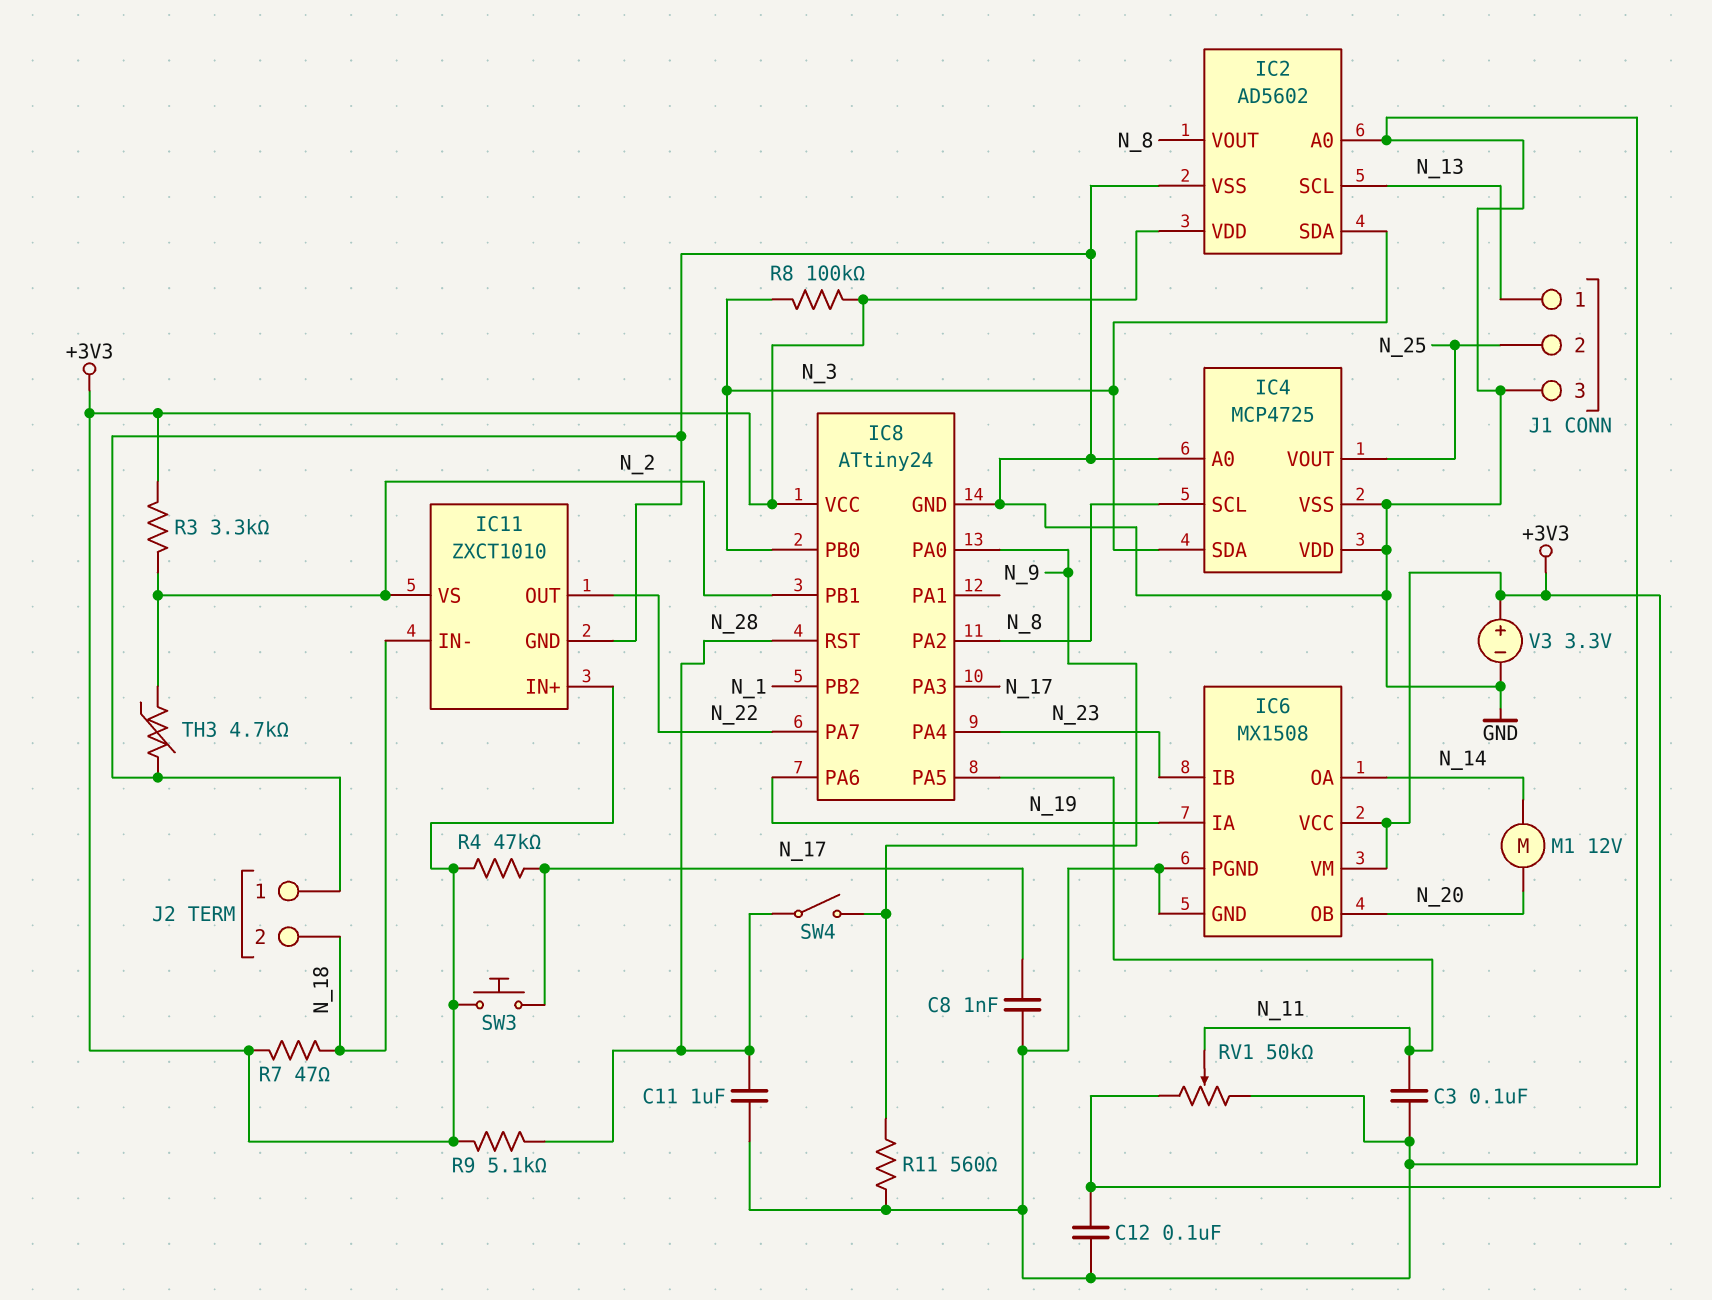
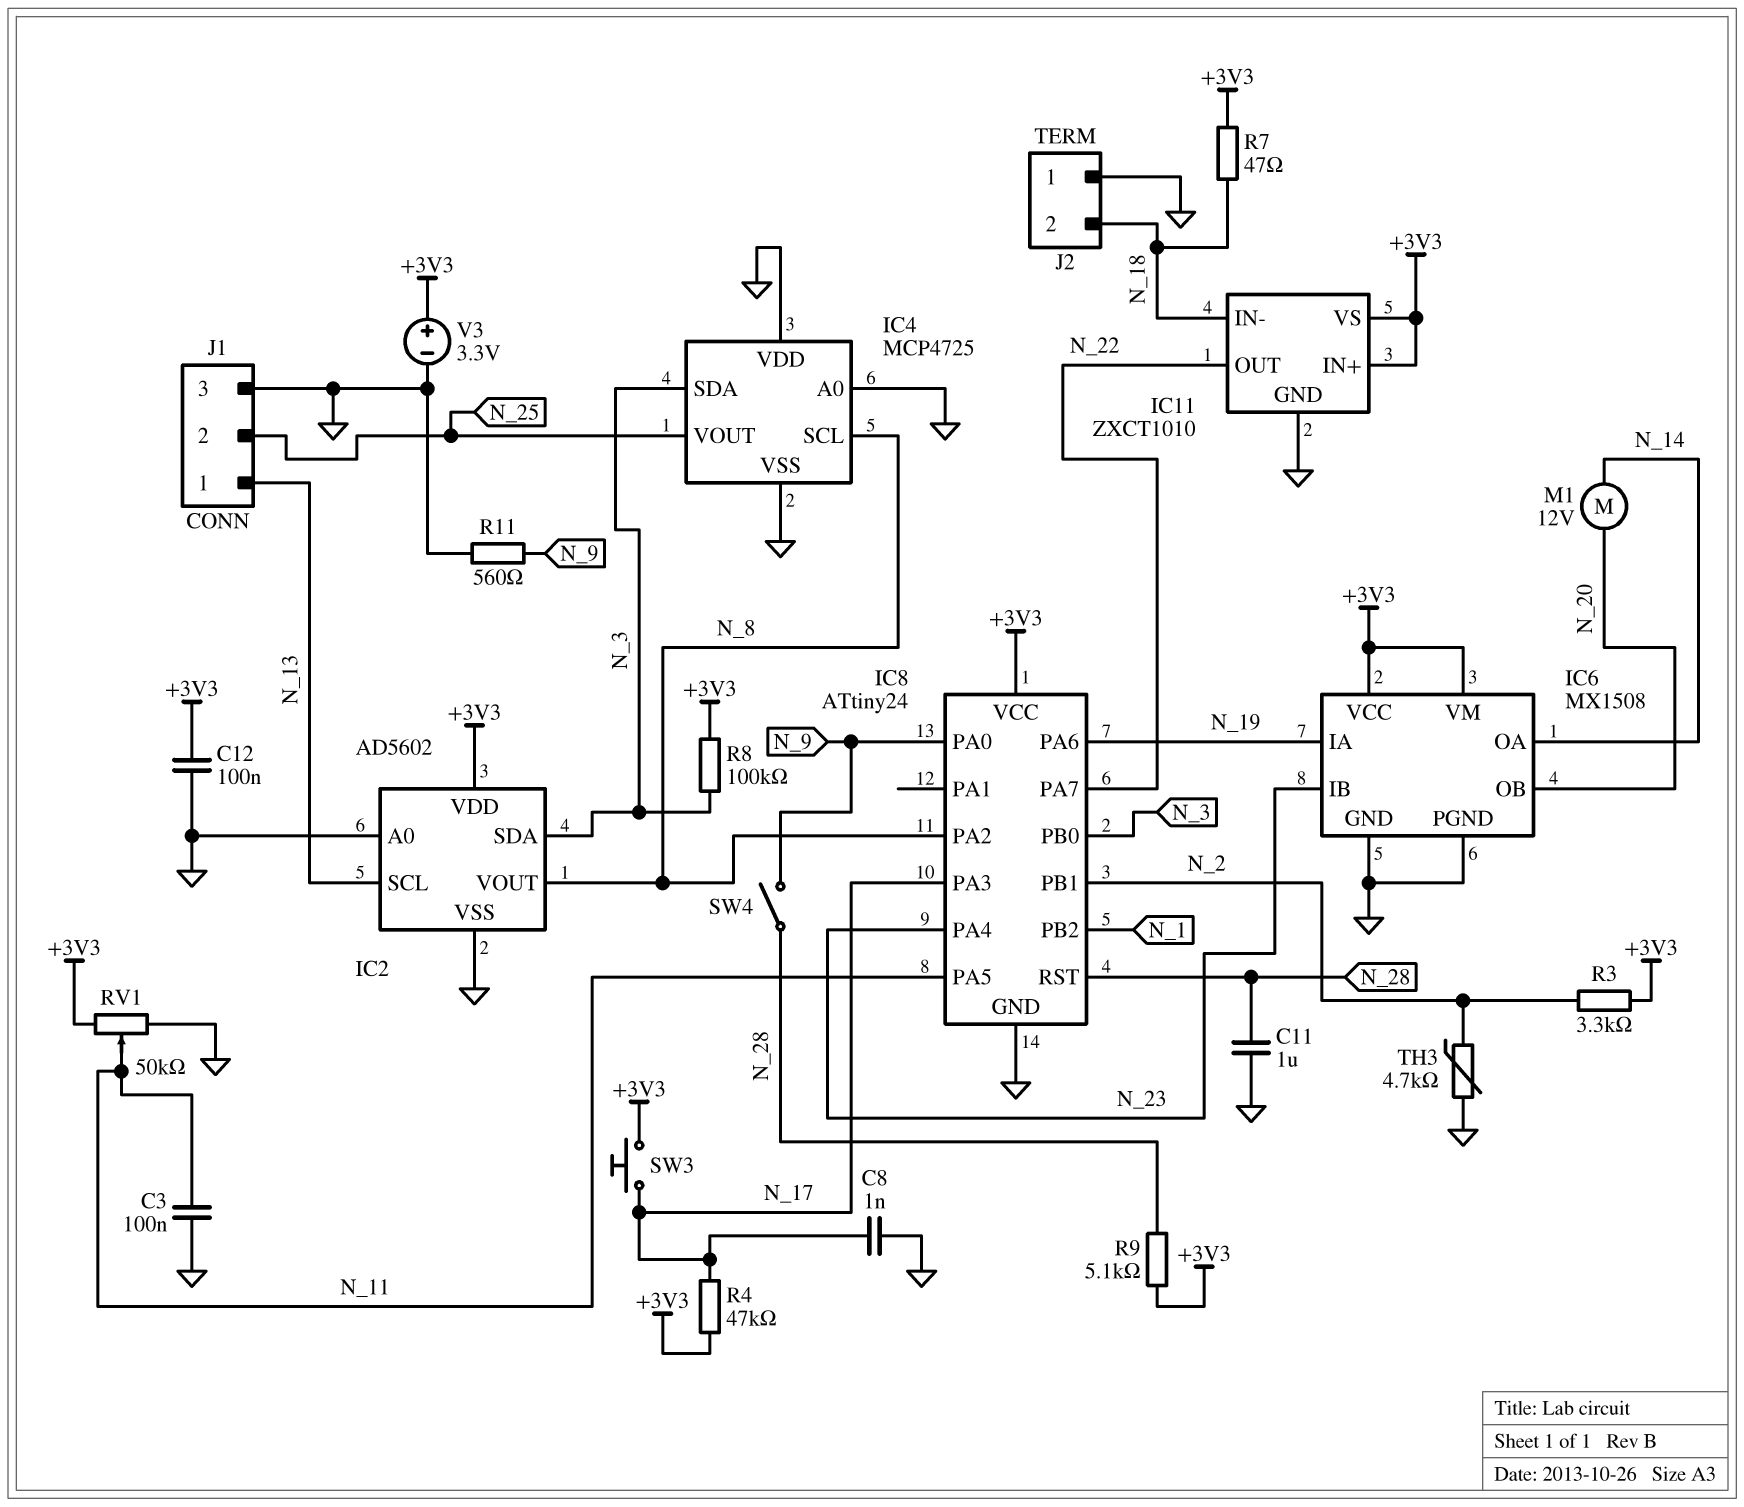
IC11 pin VS: N_2 -> +3V3

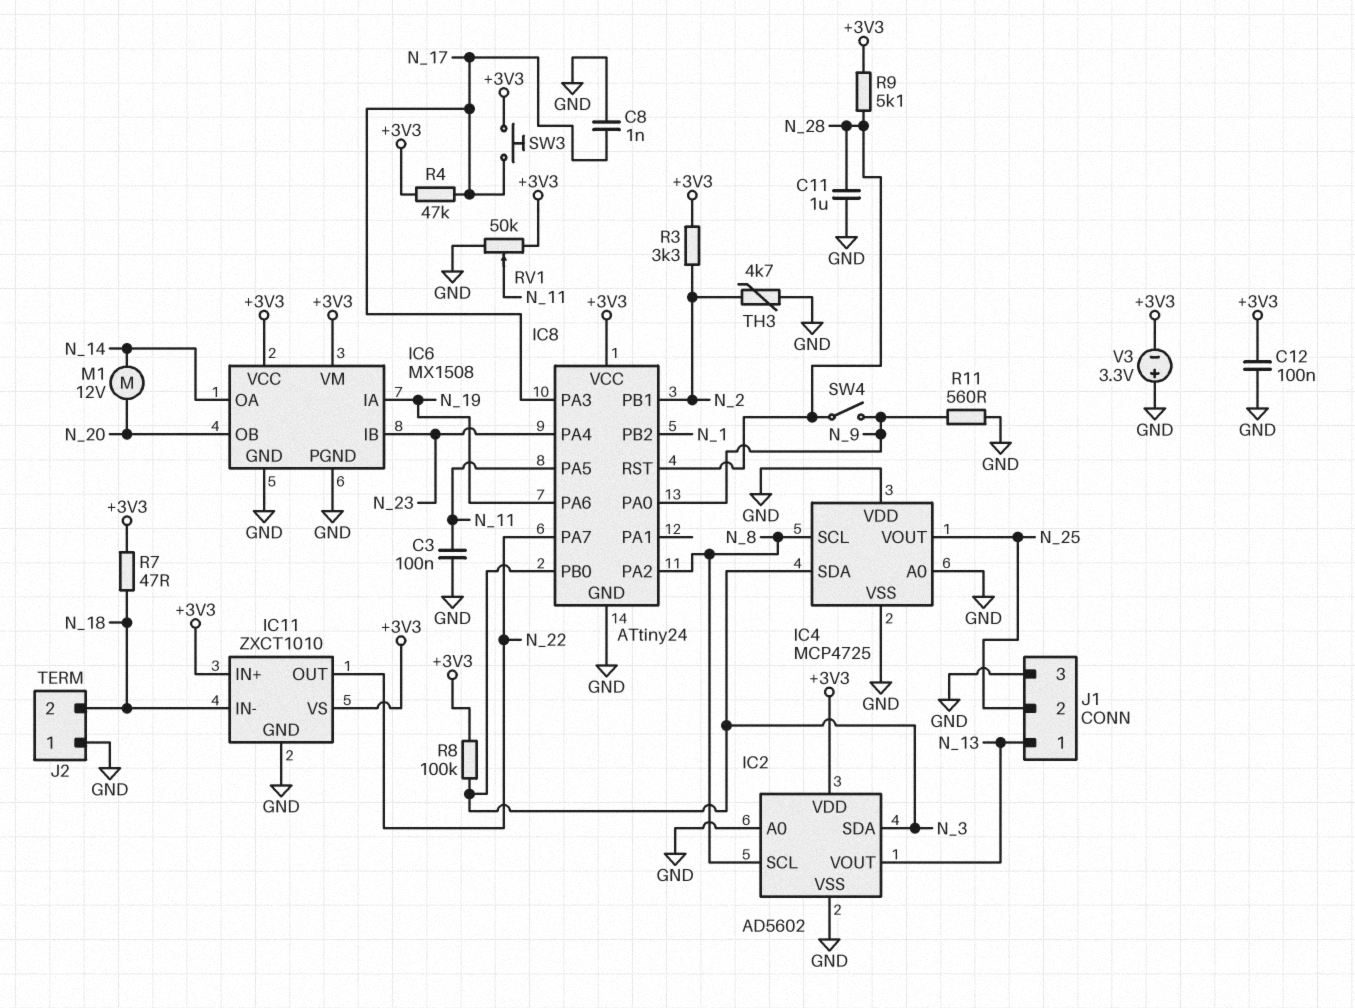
IC2 pin SCL: N_13 -> N_8
IC2 pin VOUT: N_8 -> N_13
V3: 3.3V (plus +3V3, minus GND) -> 3.3V (plus GND, minus +3V3)

